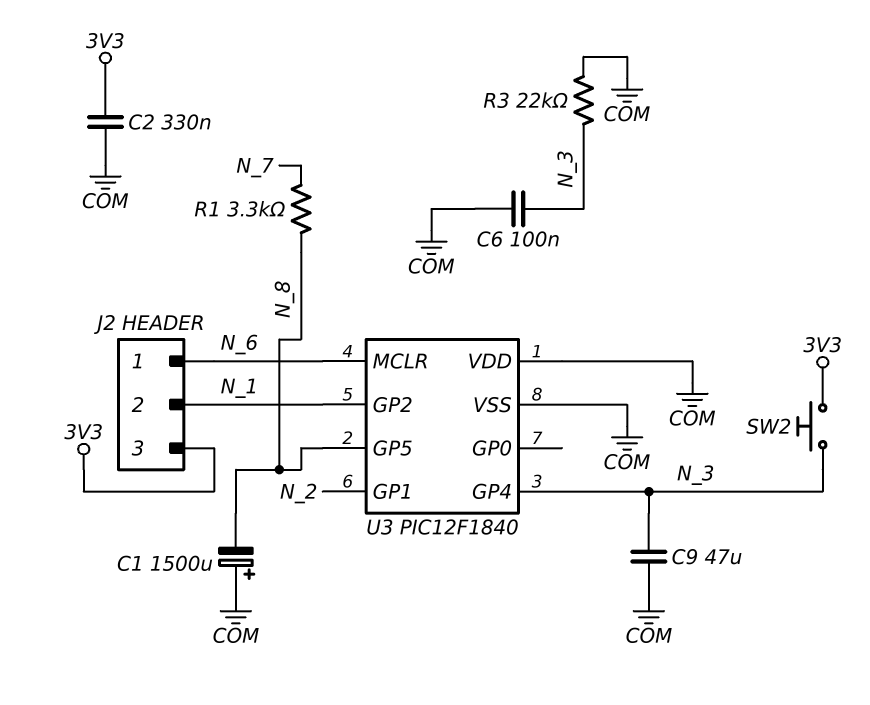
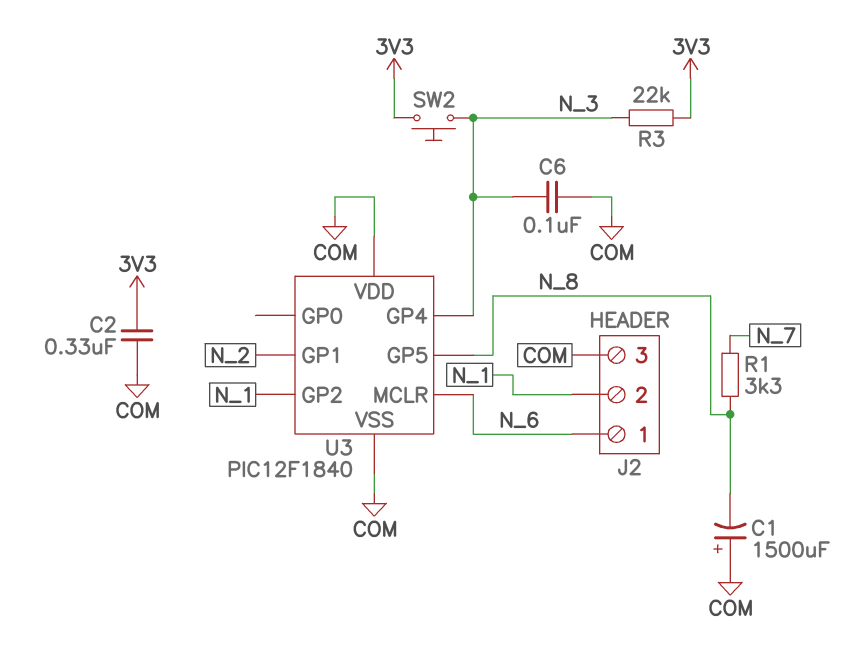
C9: 47uF (COM, N_3) -> none
J2 pin 3: 3V3 -> COM
R3: 22k (COM, N_3) -> 22k (3V3, N_3)

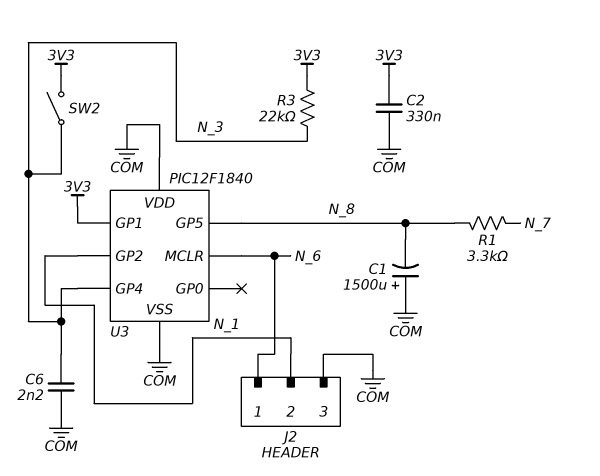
C6: 100nF (COM, N_3) -> 2.2nF (COM, N_3)
SW2: button (3V3, N_3) -> switch (3V3, N_3)
U3 pin GP1: N_2 -> 3V3

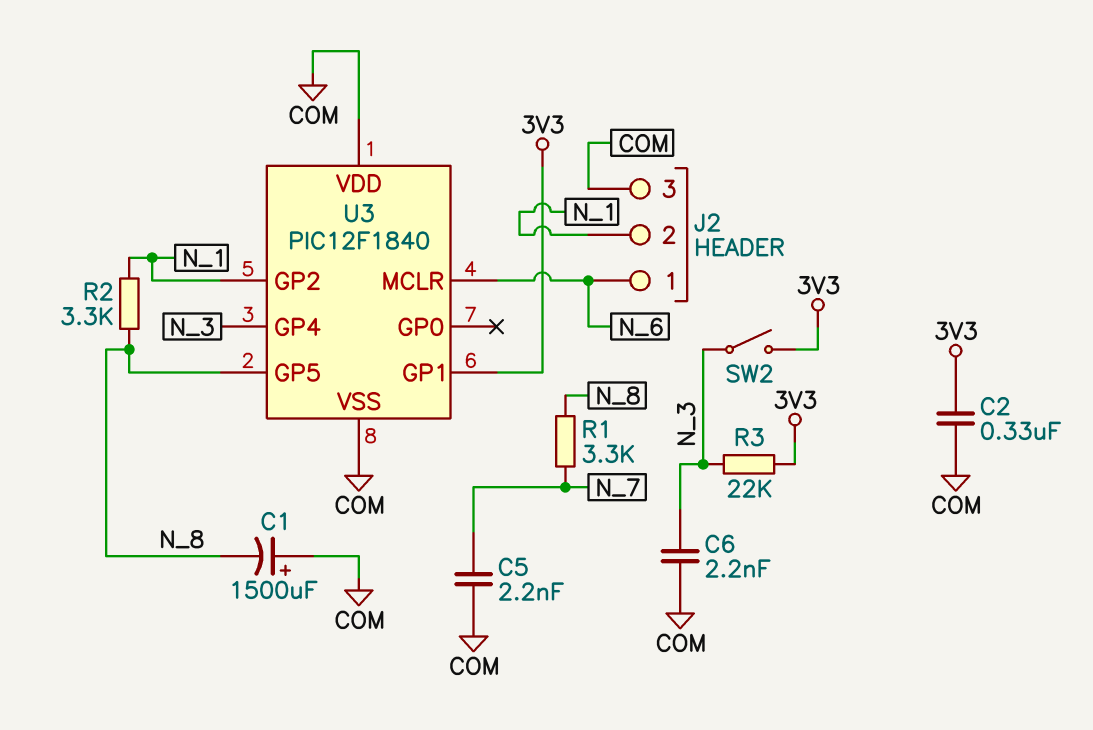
C5: none -> 2.2nF (COM, N_7)
R2: none -> 3.3k (N_1, N_8)

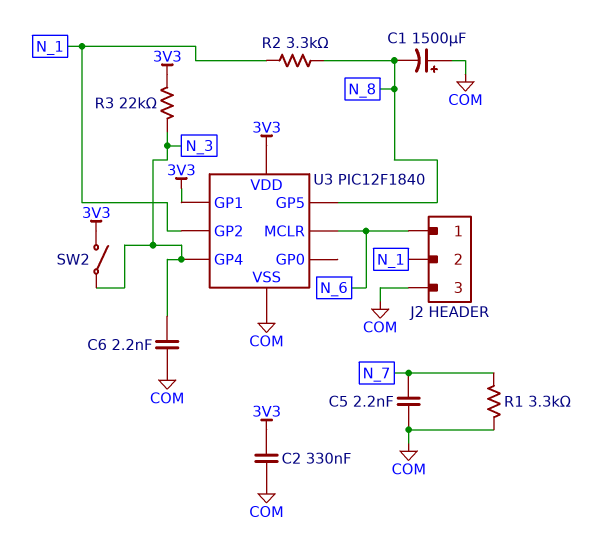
R1: 3.3k (N_7, N_8) -> 3.3k (COM, N_7)
U3 pin VDD: COM -> 3V3

